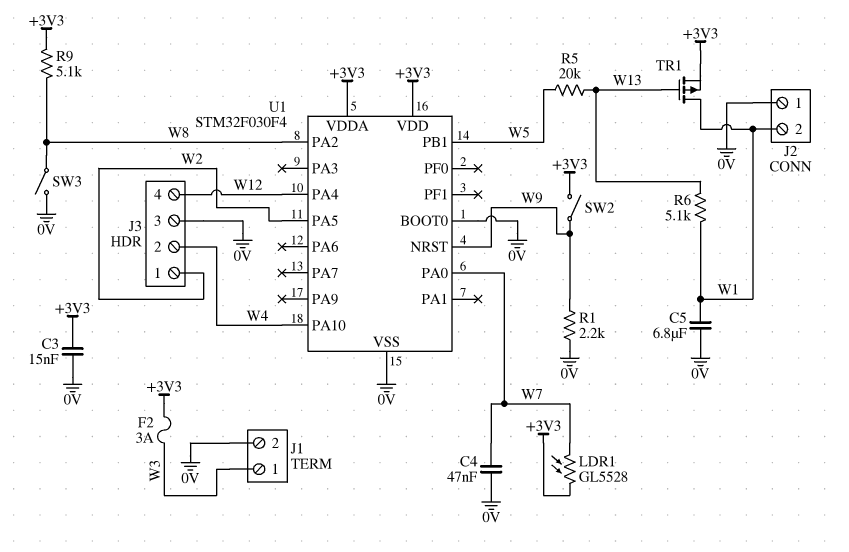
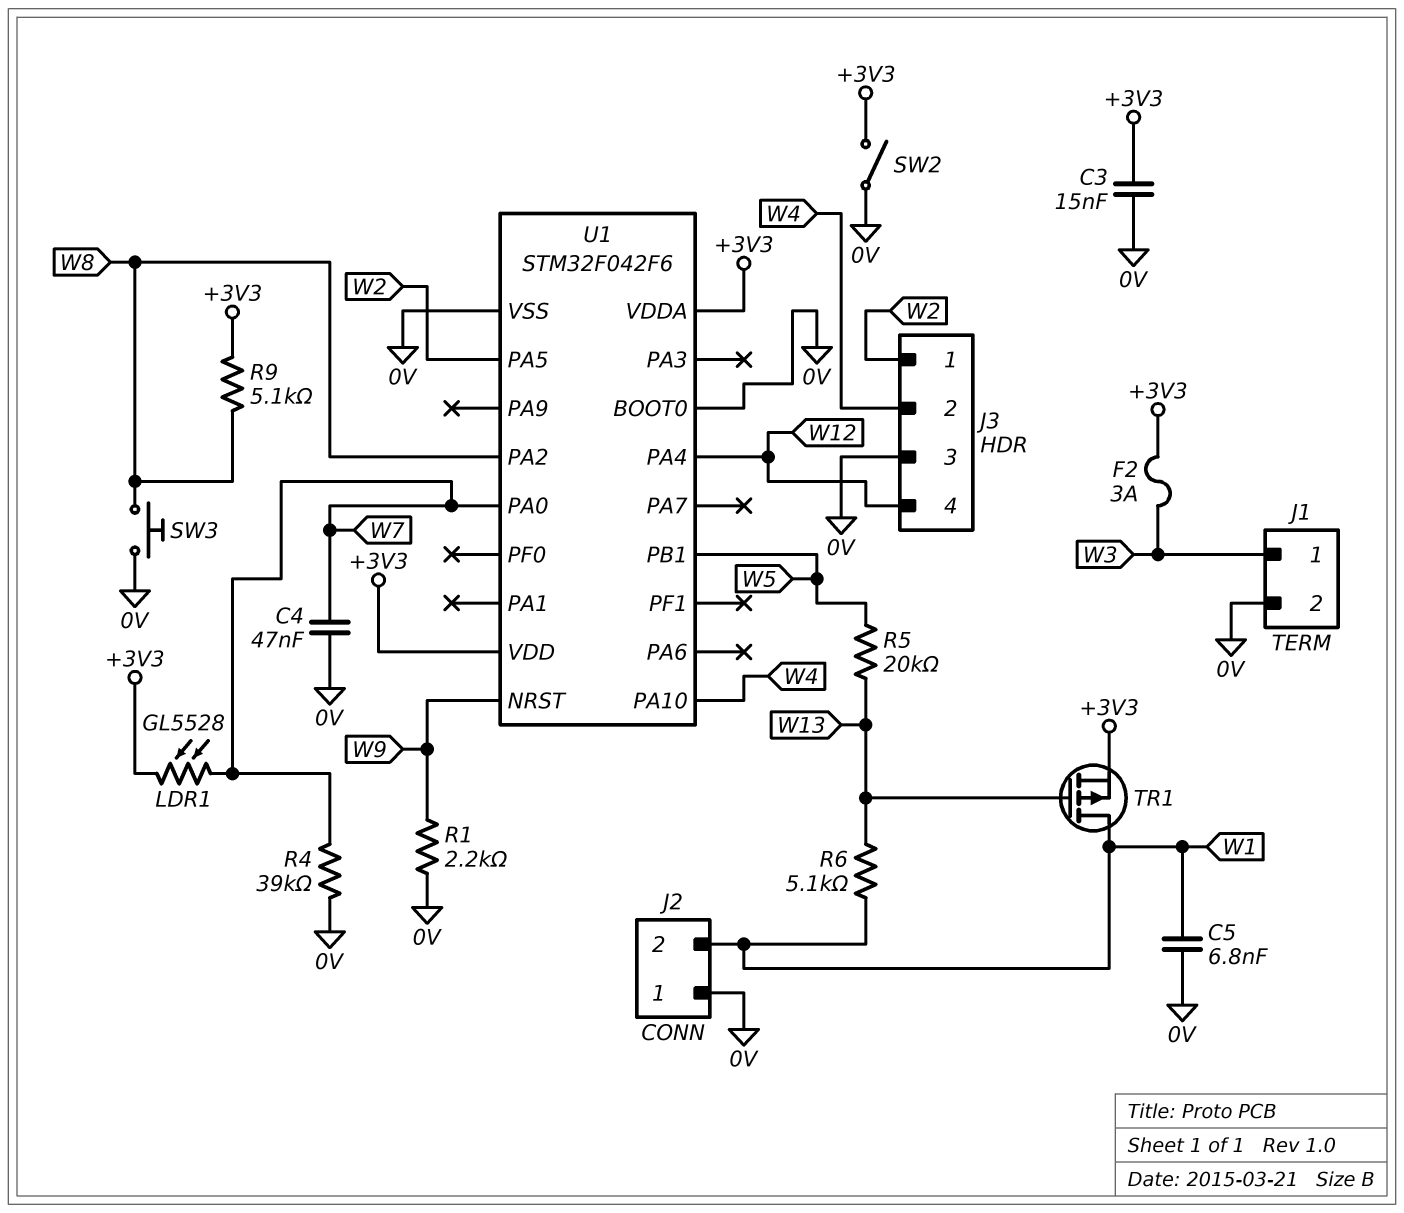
C5: 6.8uF (0V, W1) -> 6.8nF (0V, W1)
R4: none -> 39k (0V, W7)
SW2: switch (+3V3, W9) -> switch (+3V3, 0V)
SW3: switch (0V, W8) -> button (0V, W8)
U1: STM32F030F4 -> STM32F042F6

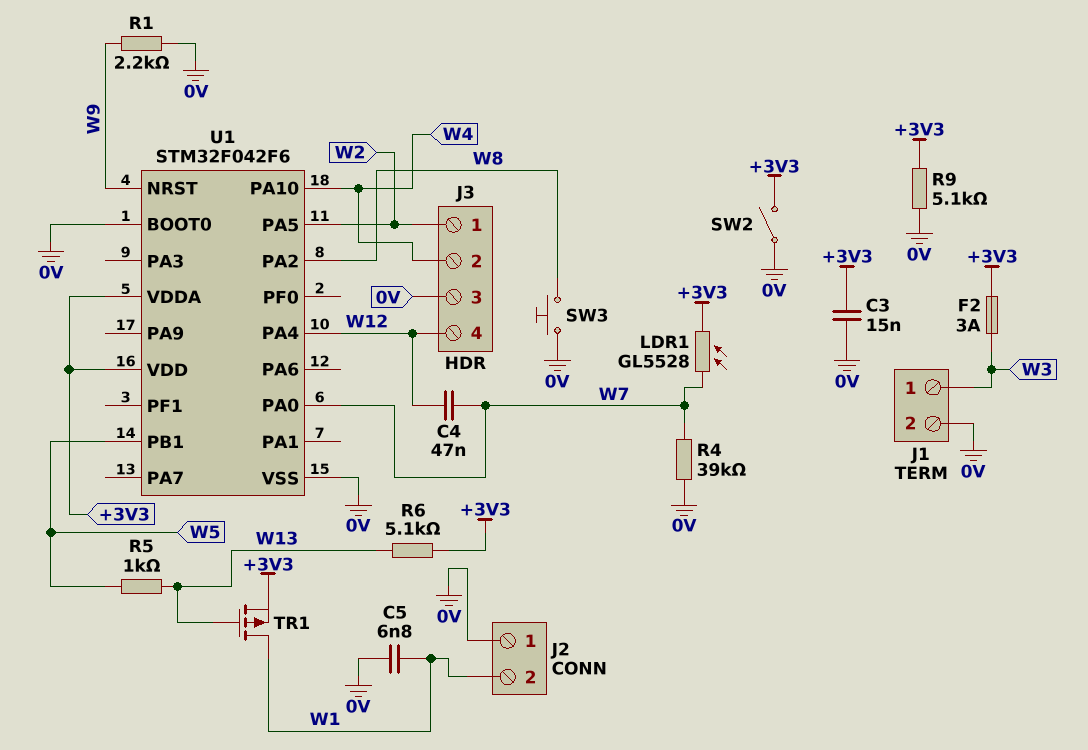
C4: 47nF (0V, W7) -> 47nF (W7, W12)
R5: 20k (W5, W13) -> 1k (W5, W13)
R6: 5.1k (W1, W13) -> 5.1k (+3V3, W13)
R9: 5.1k (+3V3, W8) -> 5.1k (+3V3, 0V)

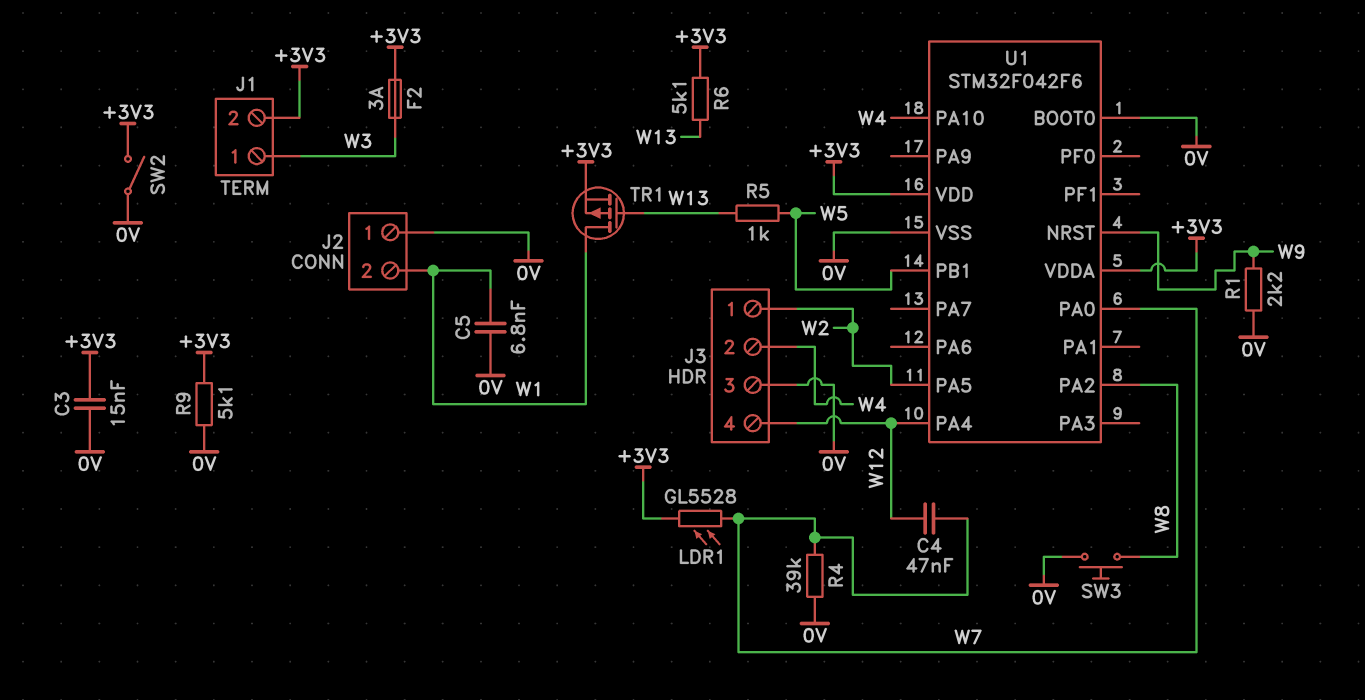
J1 pin 2: 0V -> +3V3

